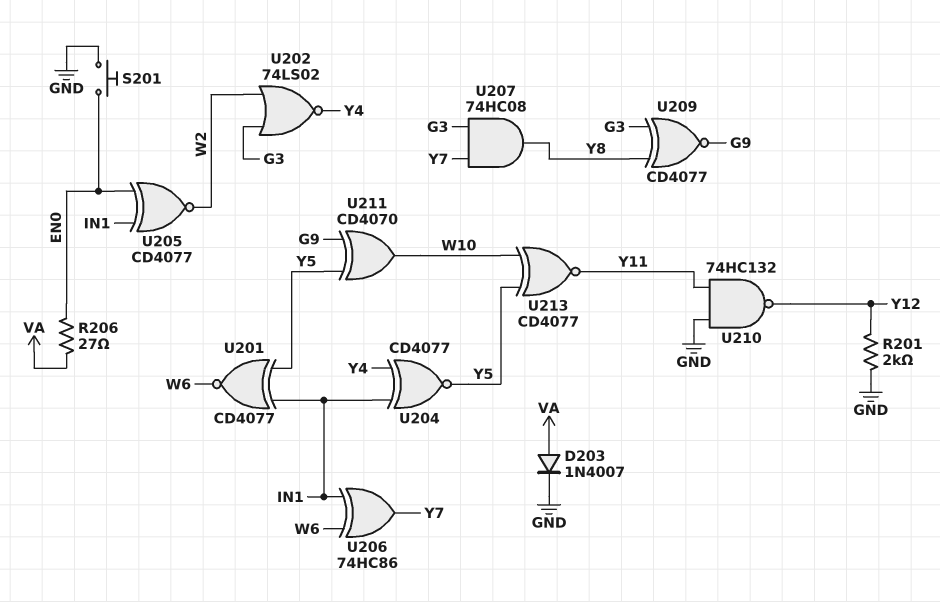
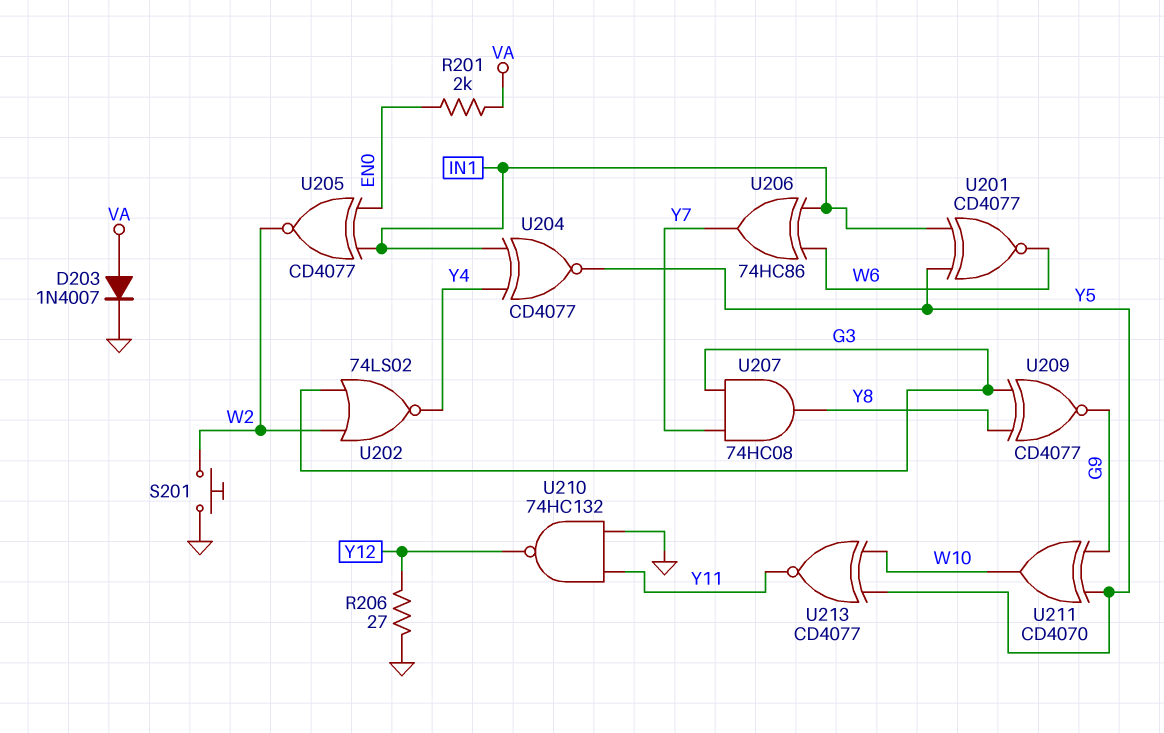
R201: 2k (GND, Y12) -> 2k (EN0, VA)
R206: 27 (EN0, VA) -> 27 (GND, Y12)
S201: button (EN0, GND) -> button (GND, W2)

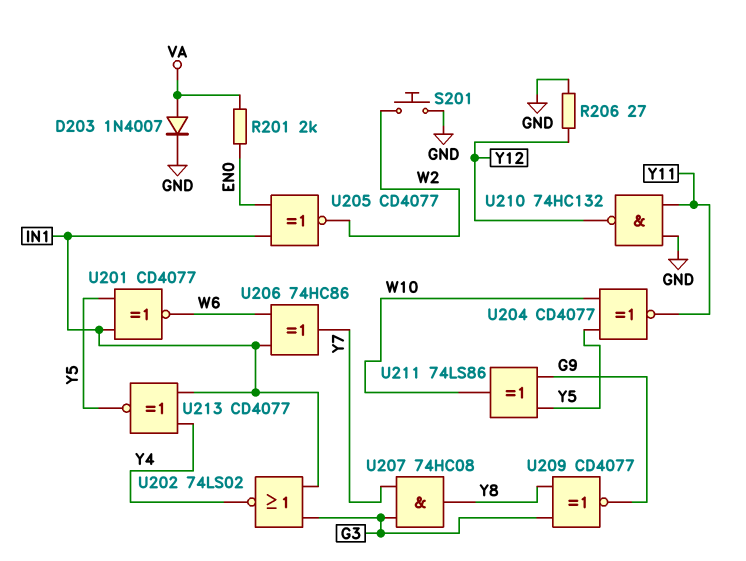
U202: NOR 74LS02 (in G3, in W2, out Y4) -> NOR 74LS02 (in G3, in IN1, out Y4)
U204: XNOR CD4077 (in IN1, in Y4, out Y5) -> XNOR CD4077 (in W10, in Y5, out Y11)
U211: XOR CD4070 (in G9, in Y5, out W10) -> XOR 74LS86 (in G9, in Y5, out W10)
U213: XNOR CD4077 (in W10, in Y5, out Y11) -> XNOR CD4077 (in IN1, in Y4, out Y5)

